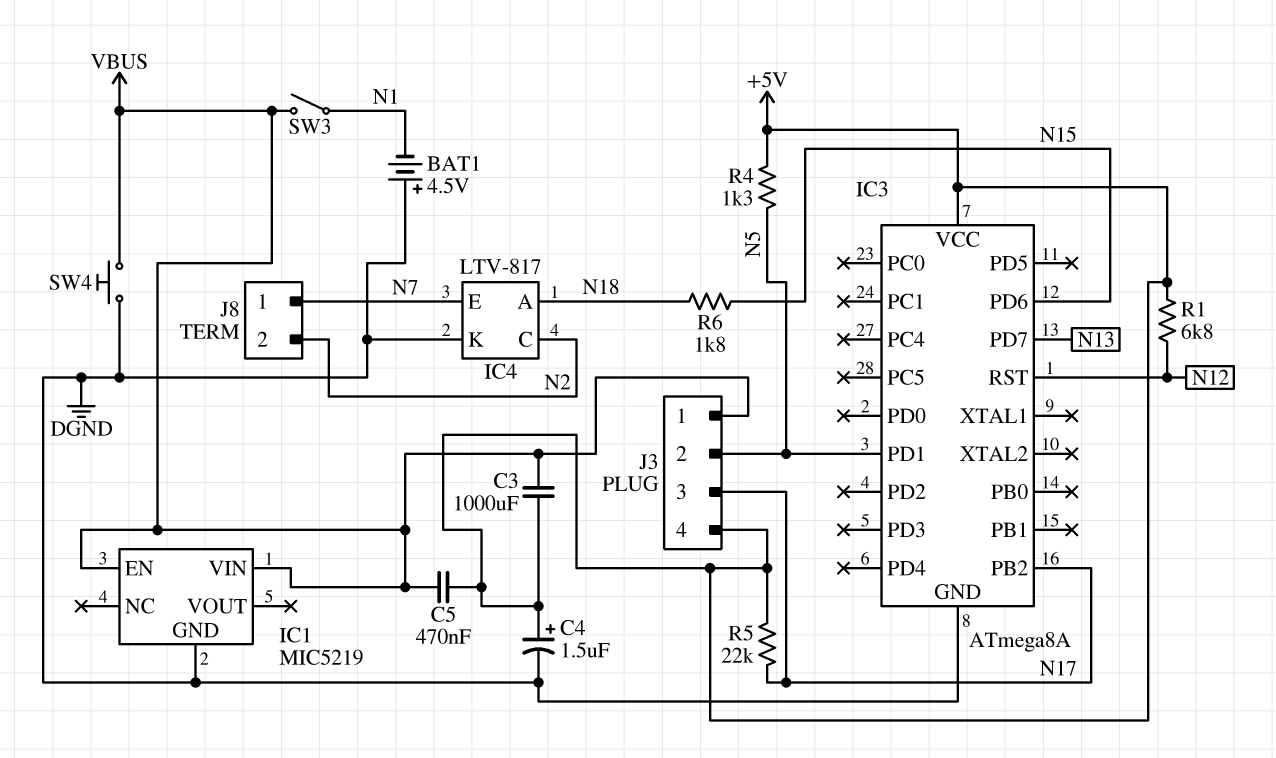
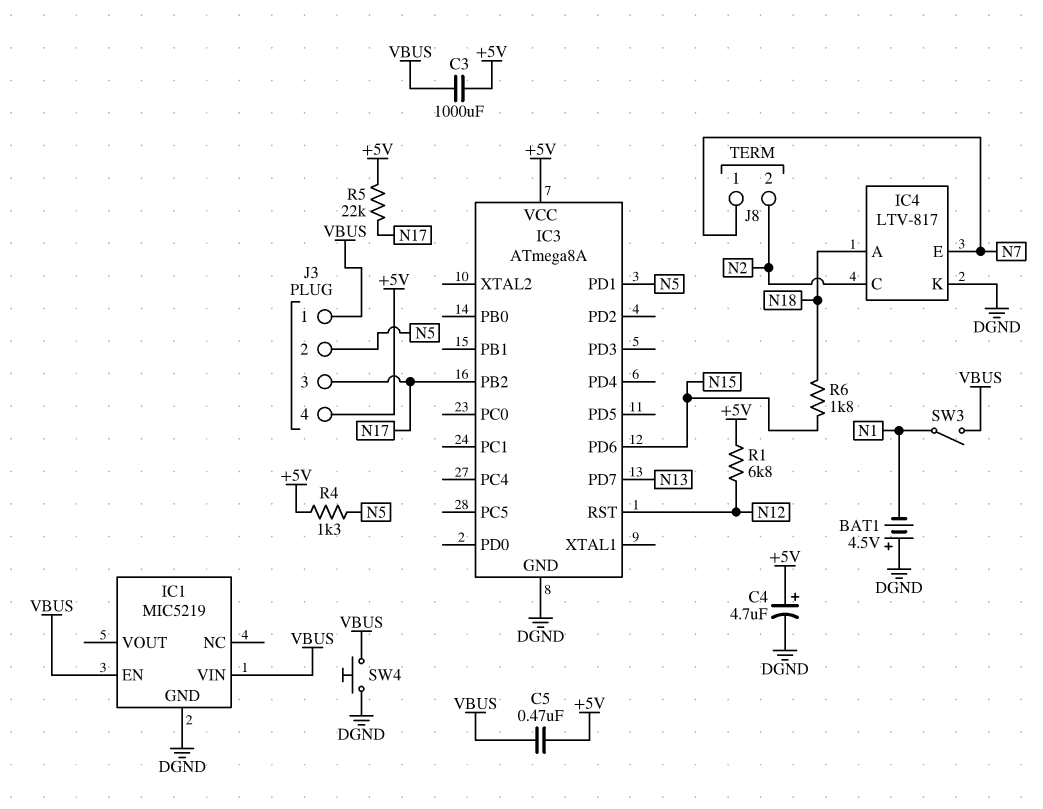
C4: 1.5uF (plus +5V, minus DGND) -> 4.7uF (plus +5V, minus DGND)

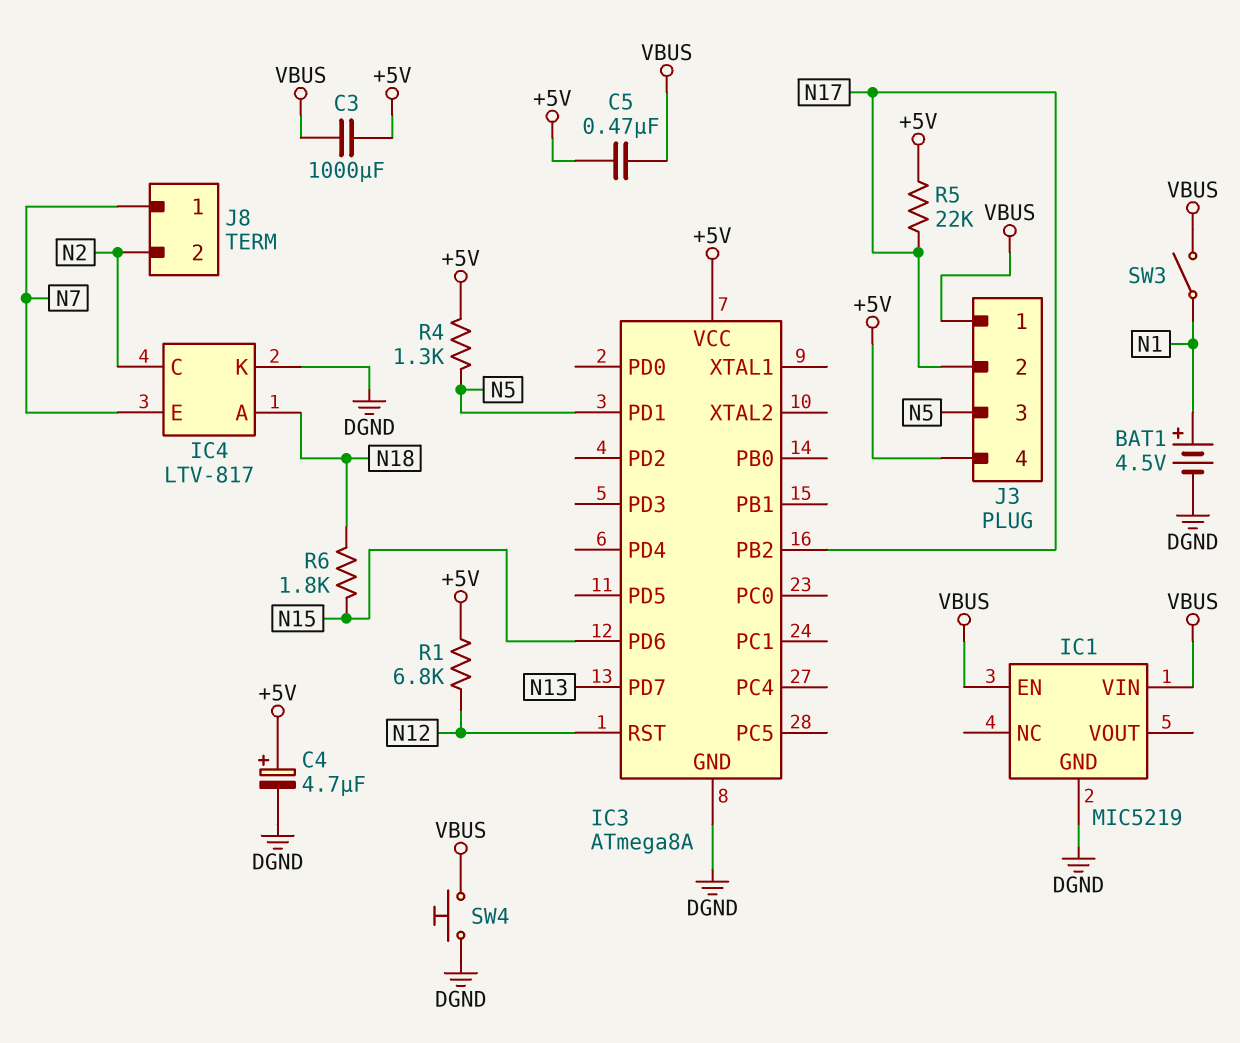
BAT1: 4.5V (plus DGND, minus N1) -> 4.5V (plus N1, minus DGND)
J3 pin 2: N5 -> N17
J3 pin 3: N17 -> N5

